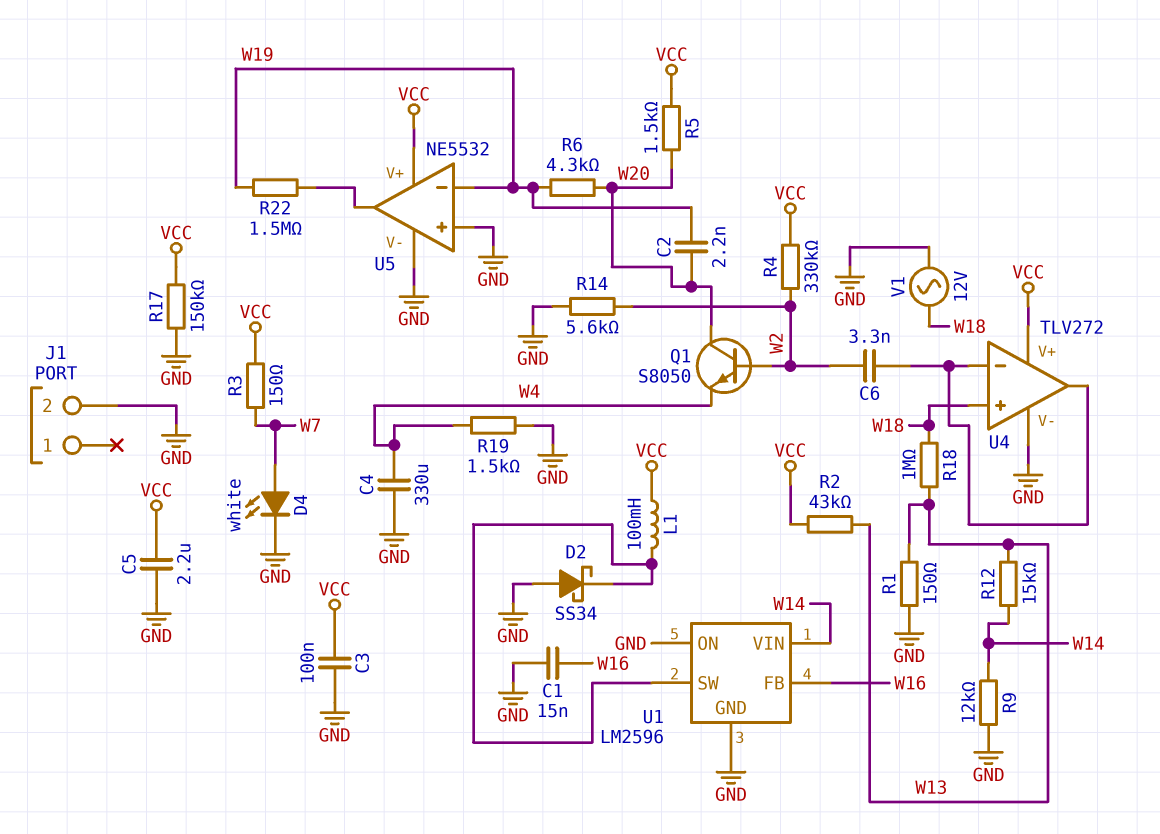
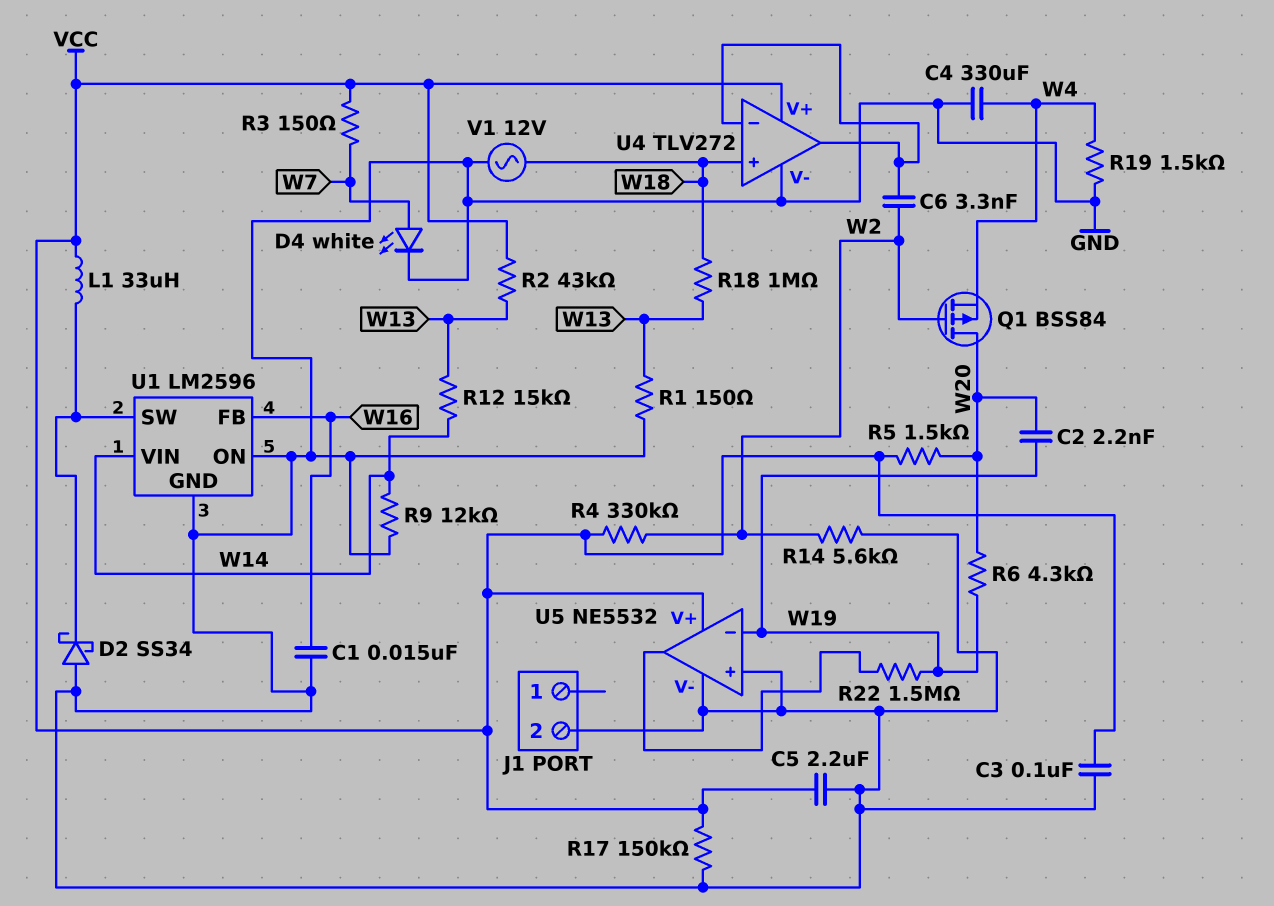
L1: 100mH (U1/SW, VCC) -> 33uH (U1/SW, VCC)
Q1: NPN S8050 (B W2, C W20, E W4) -> PMOS BSS84 (G W2, D W20, S W4)

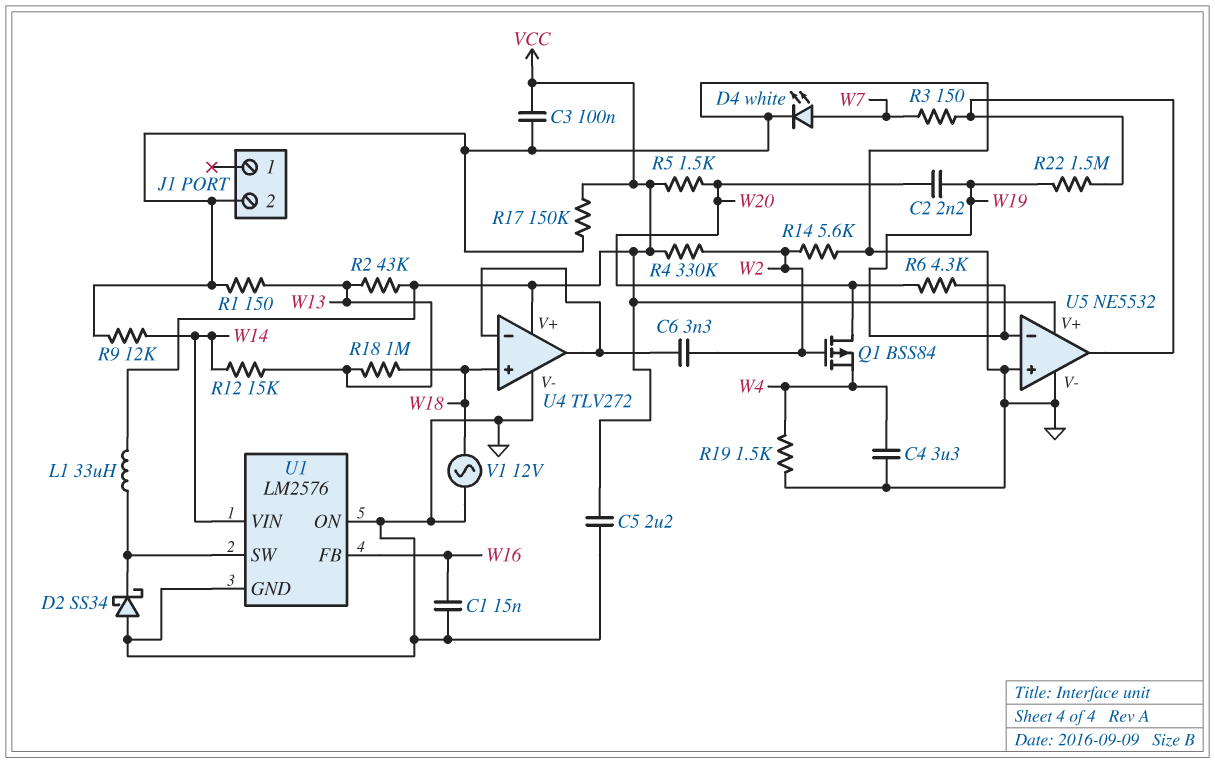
C4: 330uF (GND, W4) -> 3.3uF (GND, W4)
R3: 150 (VCC, W7) -> 150 (U5/out, W7)
U1: LM2596 -> LM2576

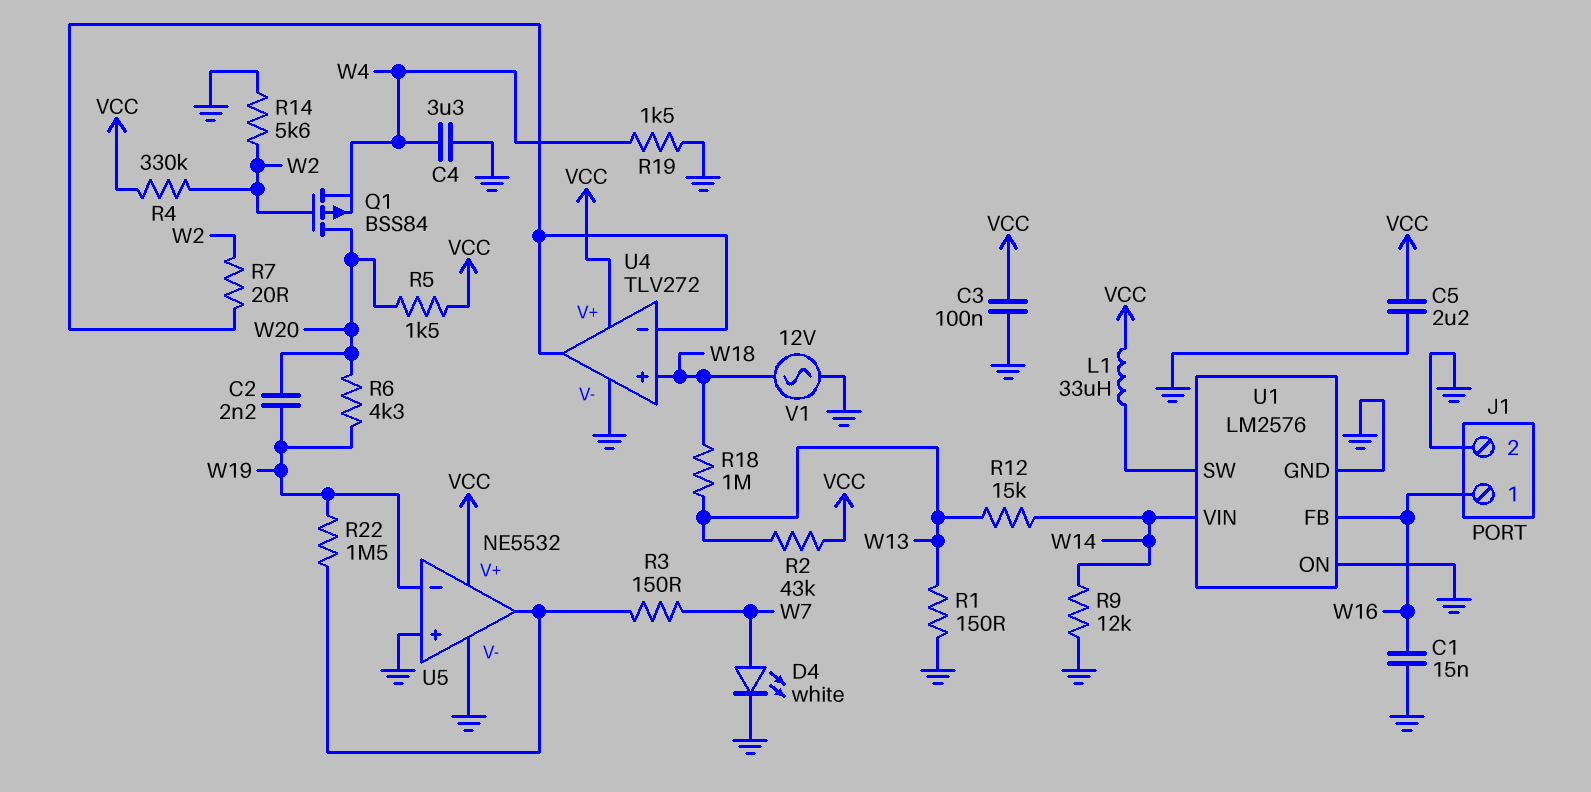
C6: 3.3nF (U4/in-, W2) -> none
D2: schottky SS34 (A GND, K U1/SW) -> none
J1 pin 1: none -> W16
R7: none -> 20 (U4/in-, W2)
R17: 150k (GND, VCC) -> none

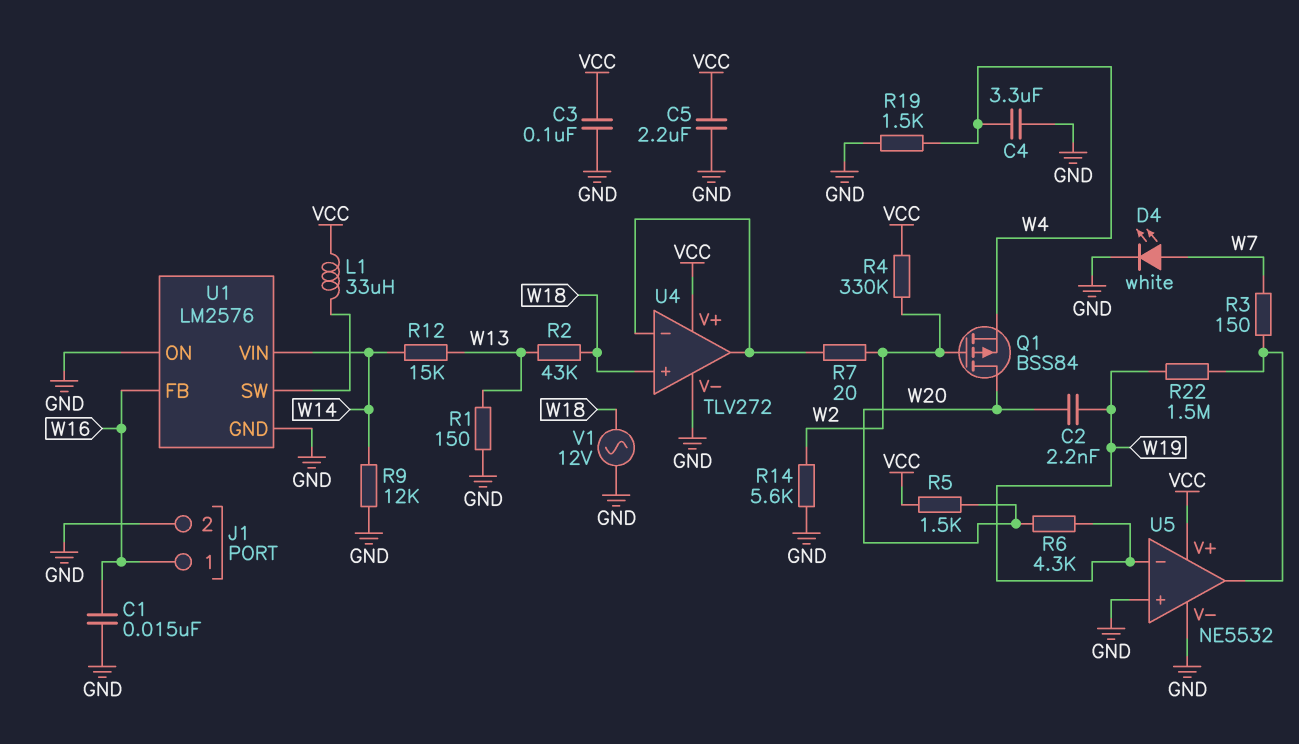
R2: 43k (VCC, W13) -> 43k (W13, W18)
R18: 1M (W13, W18) -> none

